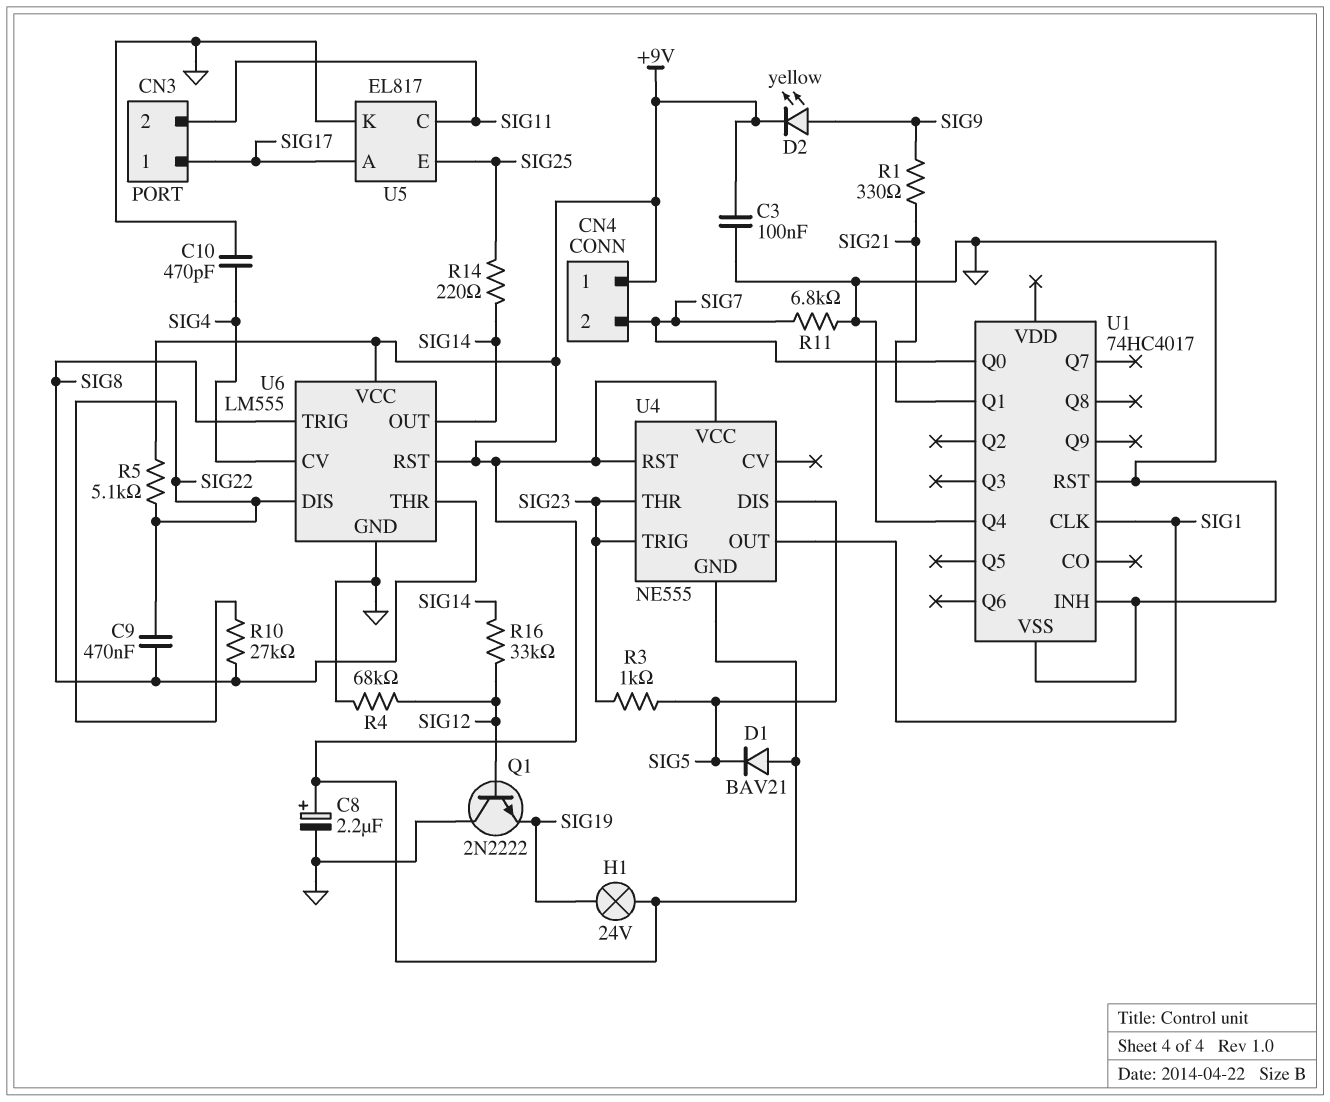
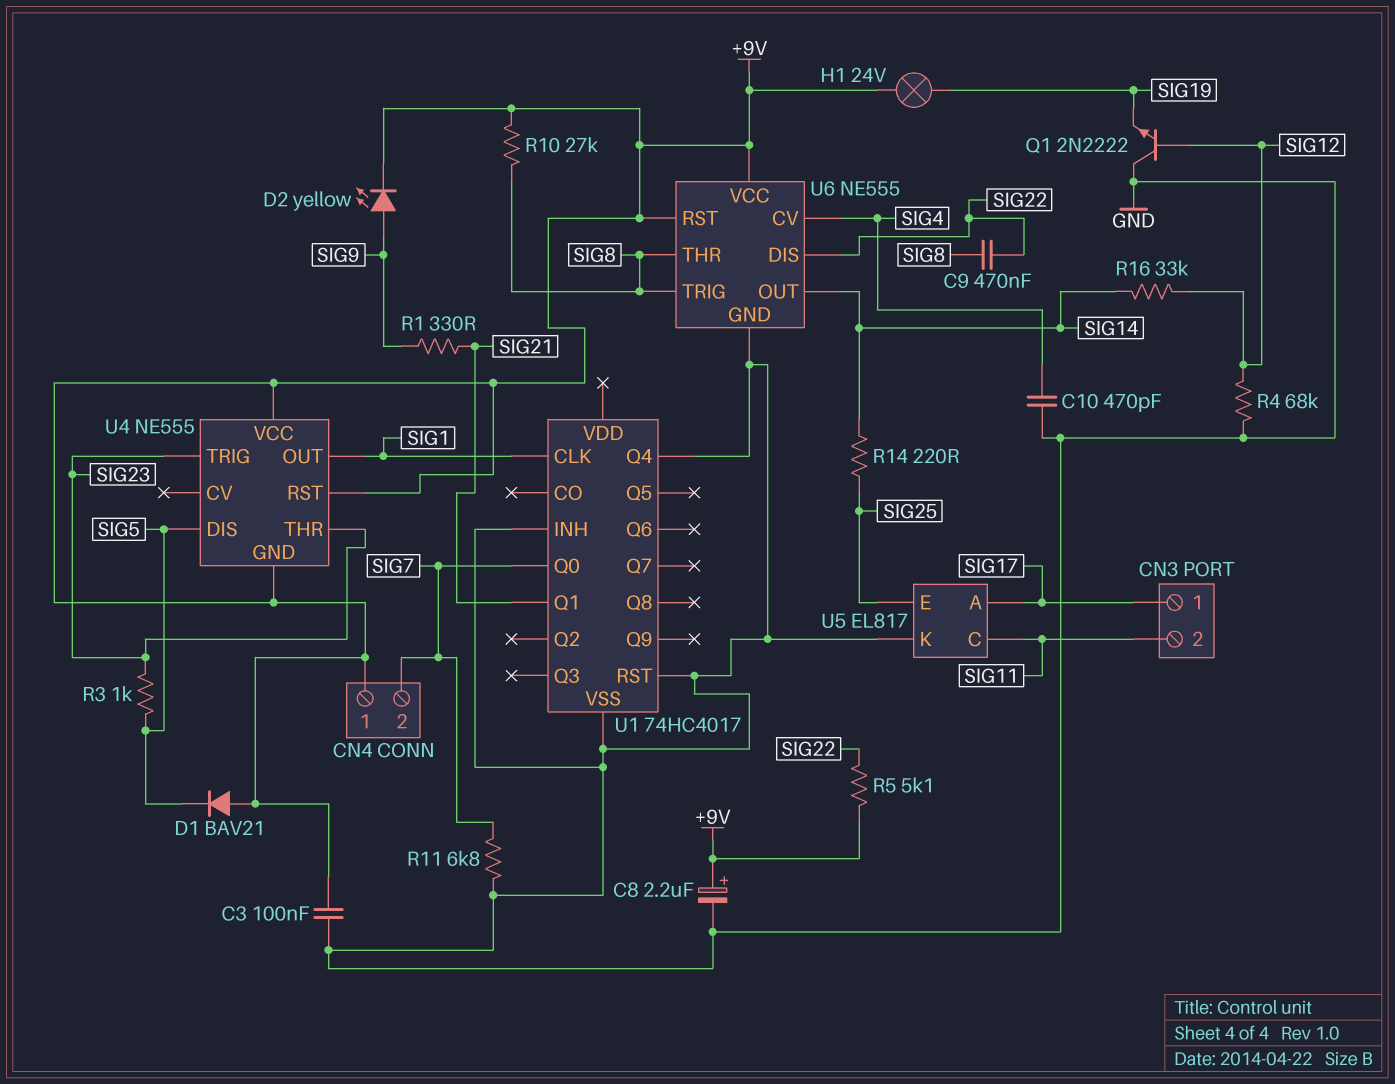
R10: 27k (SIG8, SIG22) -> 27k (+9V, SIG8)
U6: LM555 -> NE555

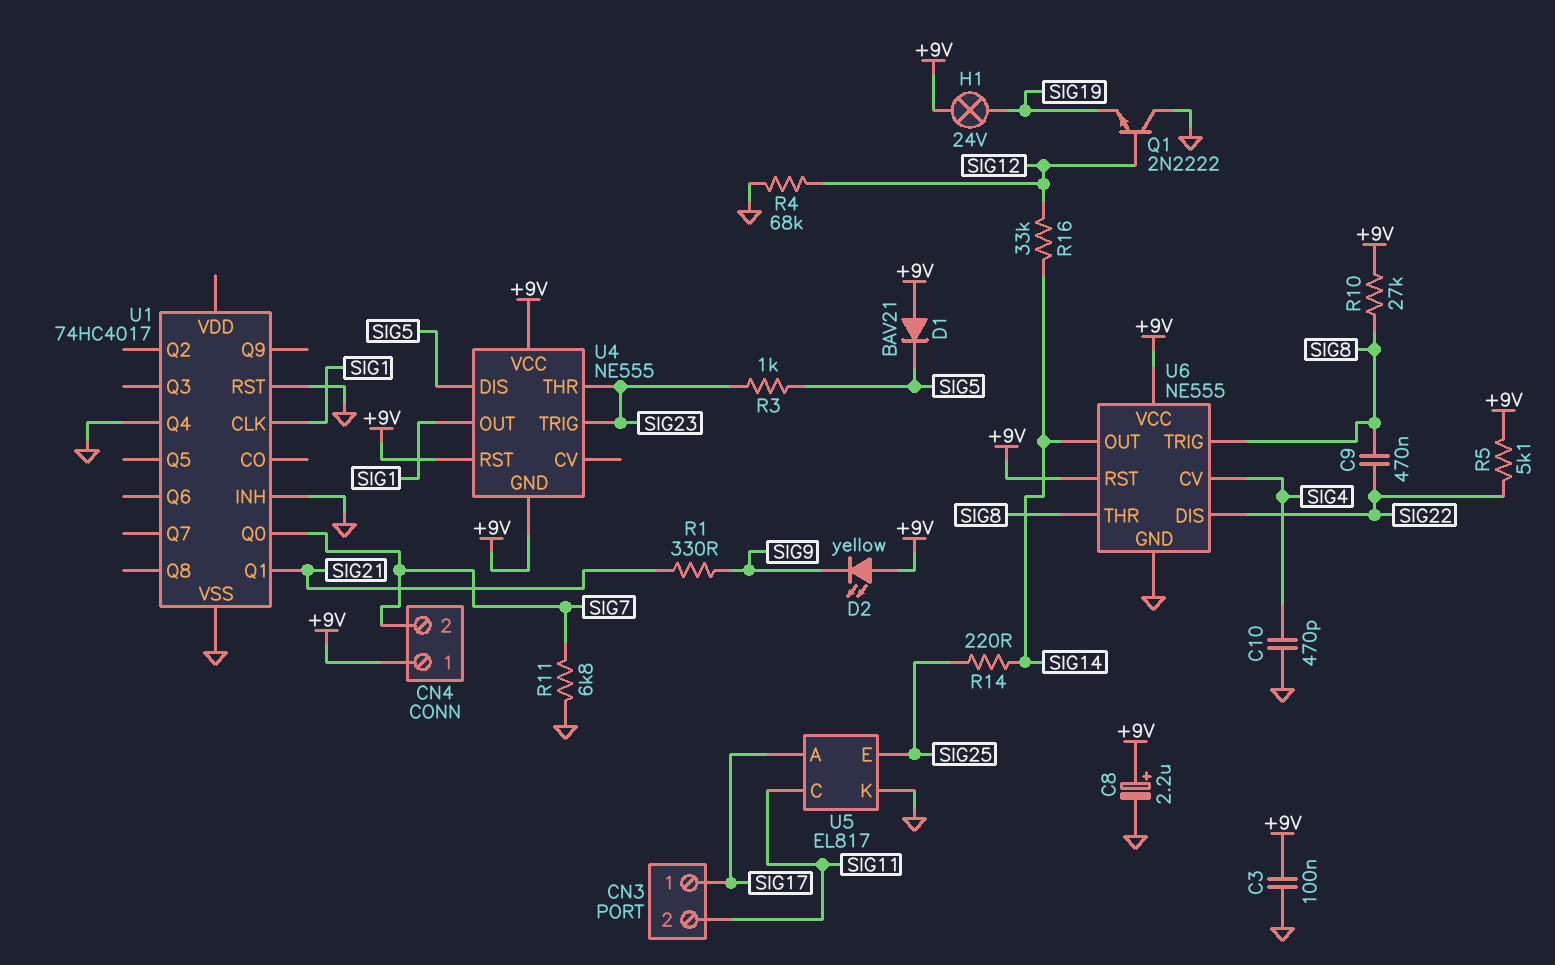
D2: LED yellow (A SIG9, K +9V) -> LED yellow (A +9V, K SIG9)

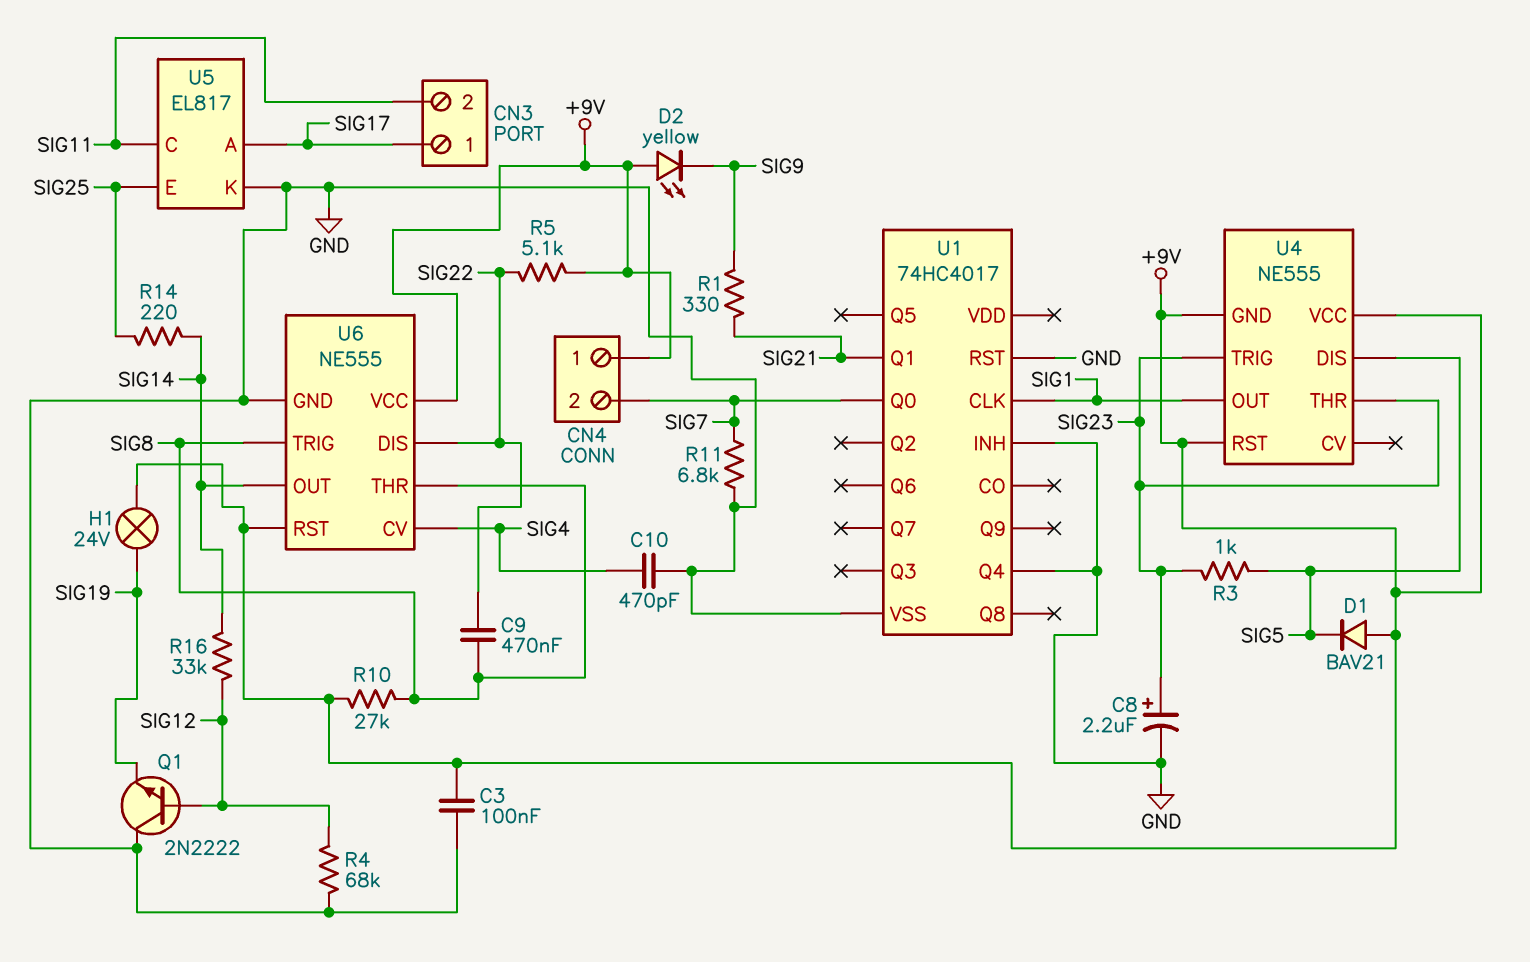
C8: 2.2uF (plus +9V, minus GND) -> 2.2uF (plus SIG23, minus GND)

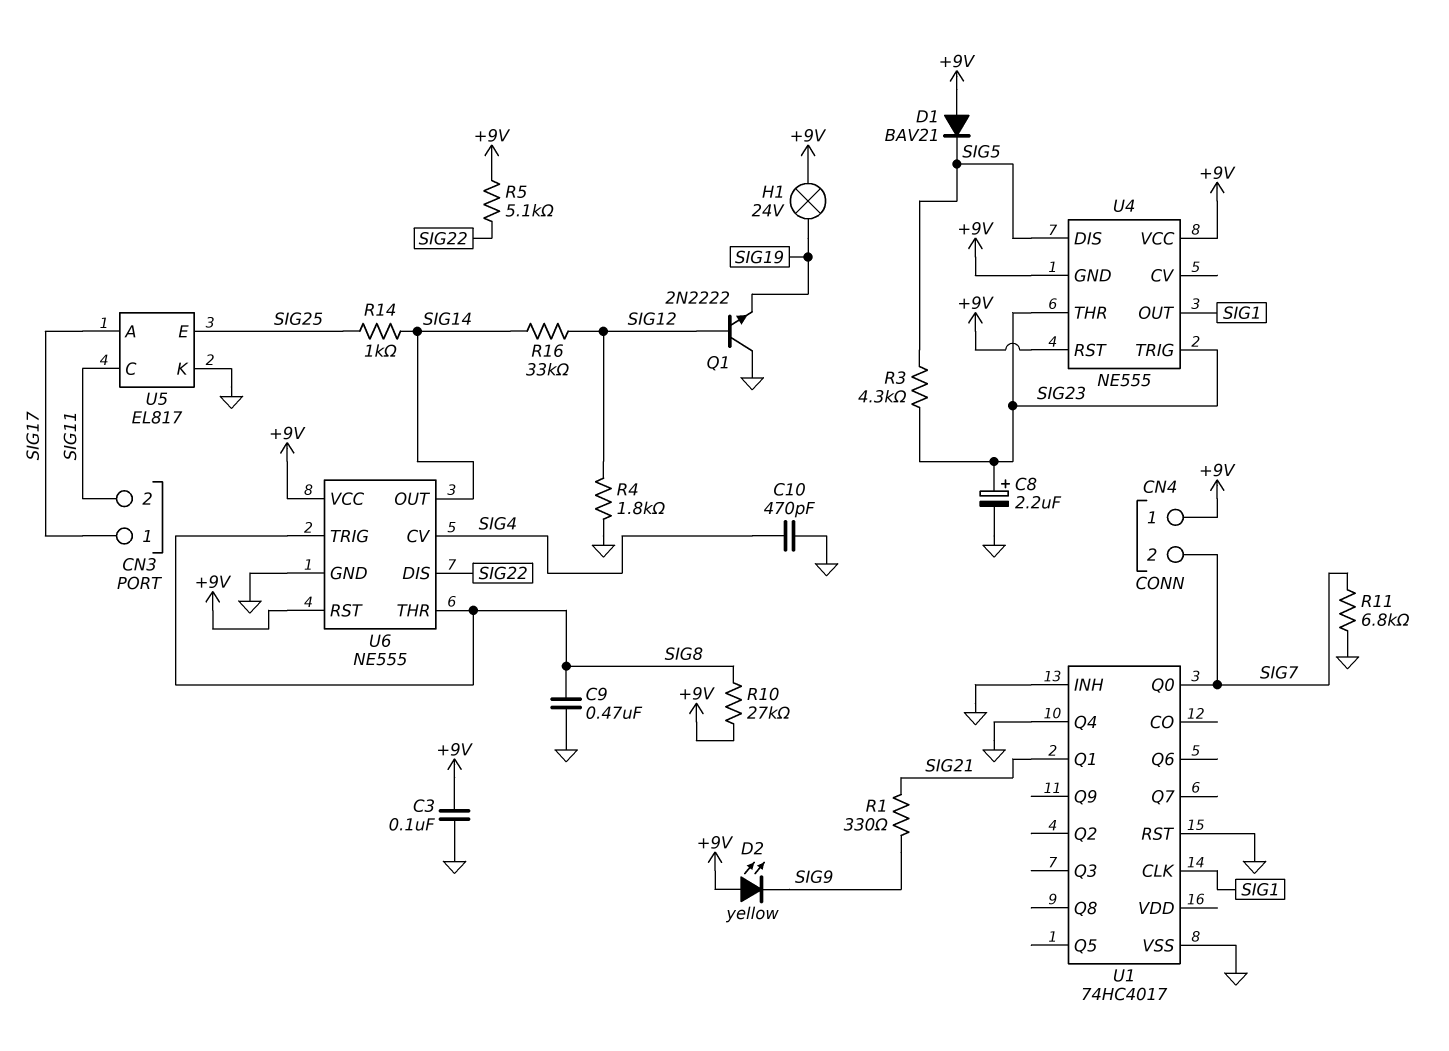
C9: 470nF (SIG8, SIG22) -> 470nF (GND, SIG8)
R3: 1k (SIG5, SIG23) -> 4.3k (SIG5, SIG23)
R4: 68k (GND, SIG12) -> 1.8k (GND, SIG12)
R14: 220 (SIG14, SIG25) -> 1k (SIG14, SIG25)

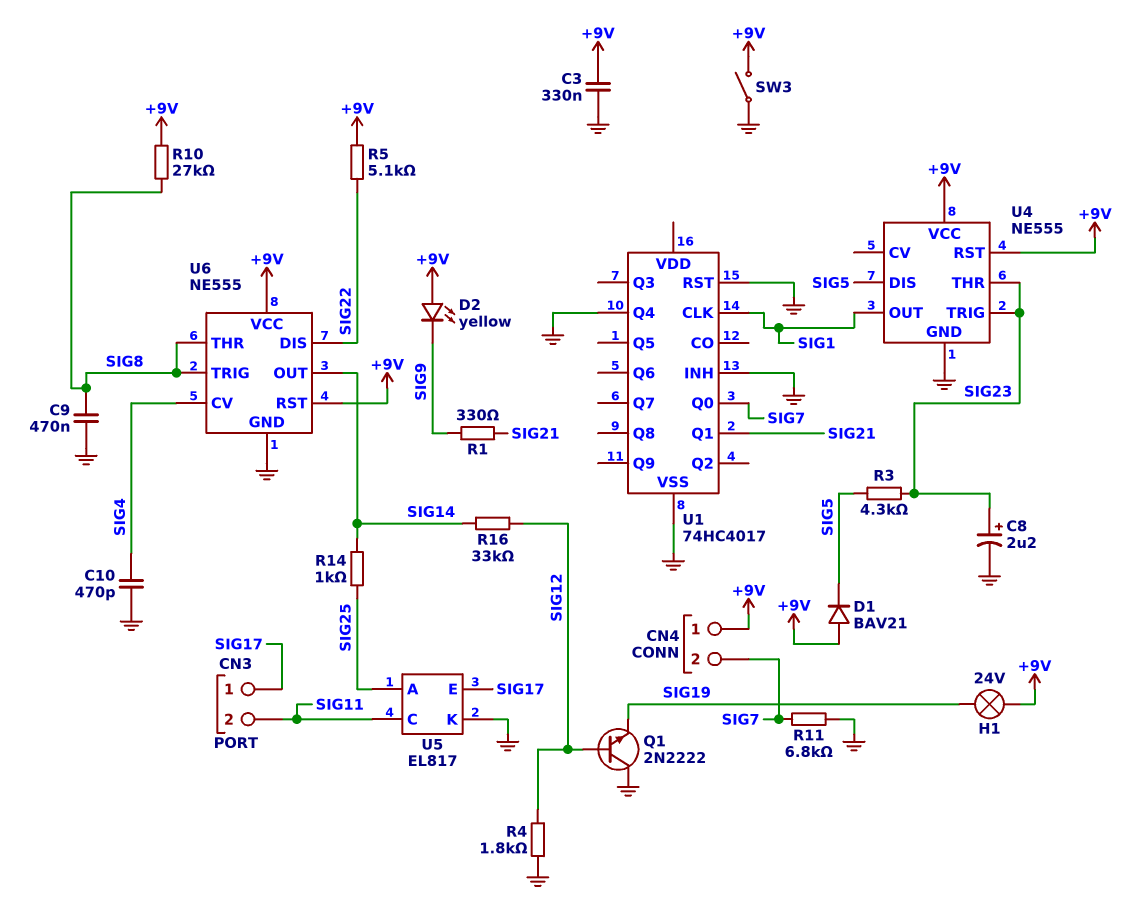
C3: 100nF (+9V, GND) -> 330nF (+9V, GND)
SW3: none -> switch (+9V, GND)
U4 pin GND: +9V -> GND
U5 pin A: SIG17 -> SIG25
U5 pin E: SIG25 -> SIG17

